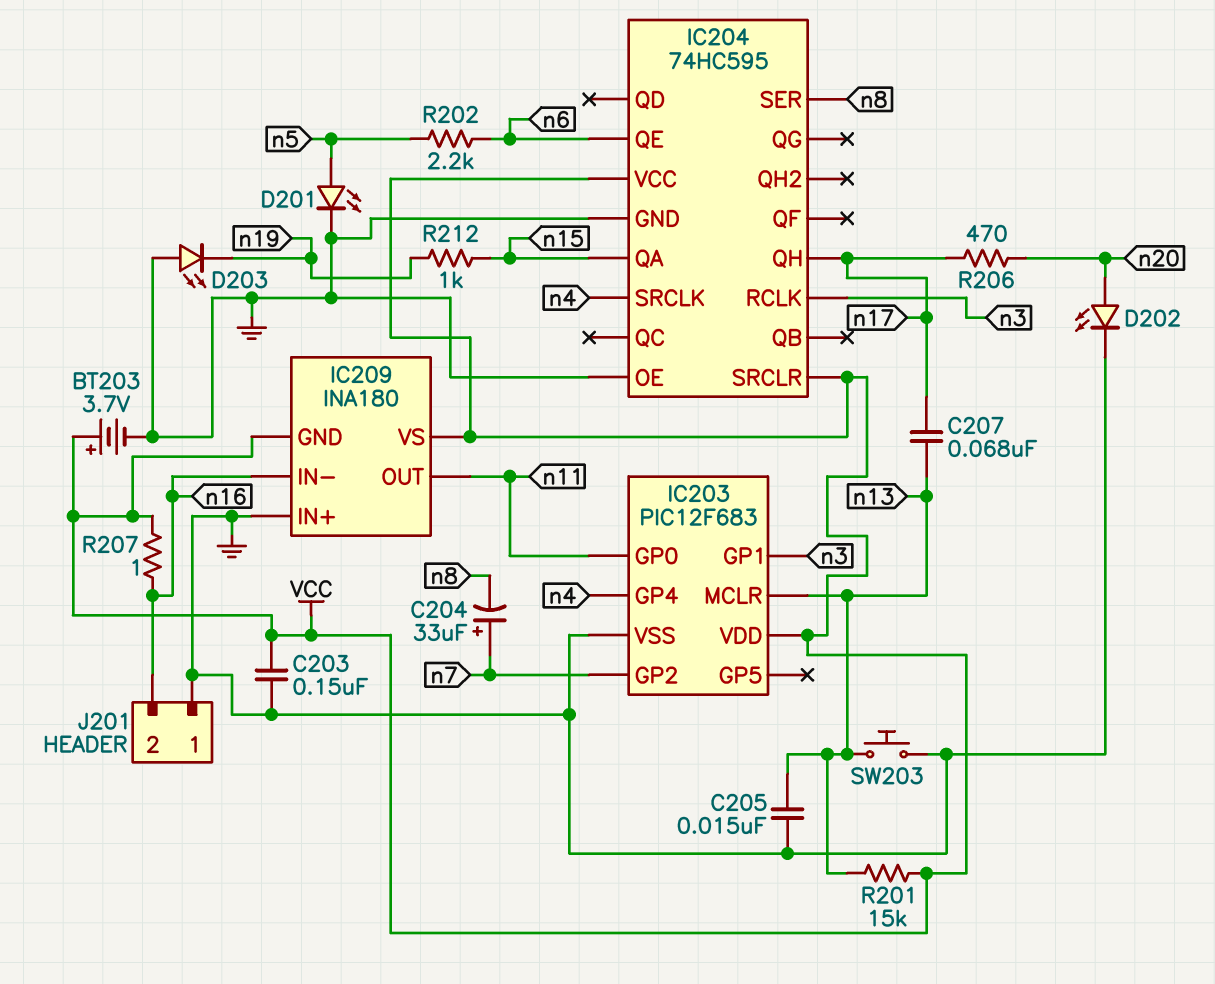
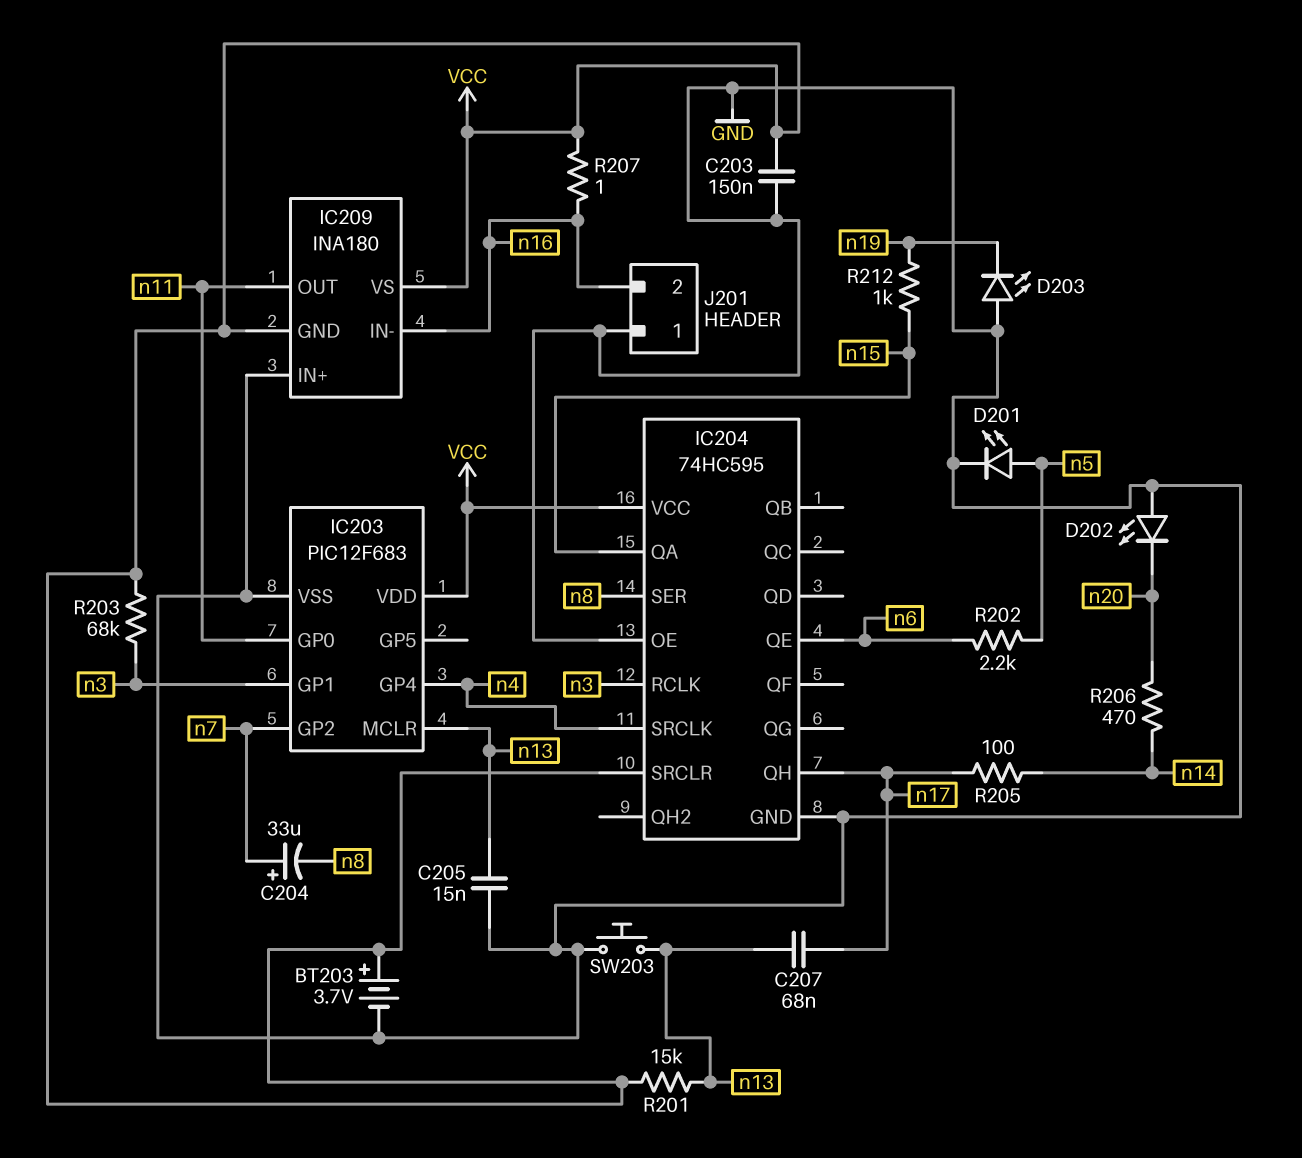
D202: LED (A n20, K GND) -> LED (A GND, K n20)
R203: none -> 68k (VCC, n3)
R205: none -> 100 (n14, n17)
R206: 470 (n17, n20) -> 470 (n14, n20)

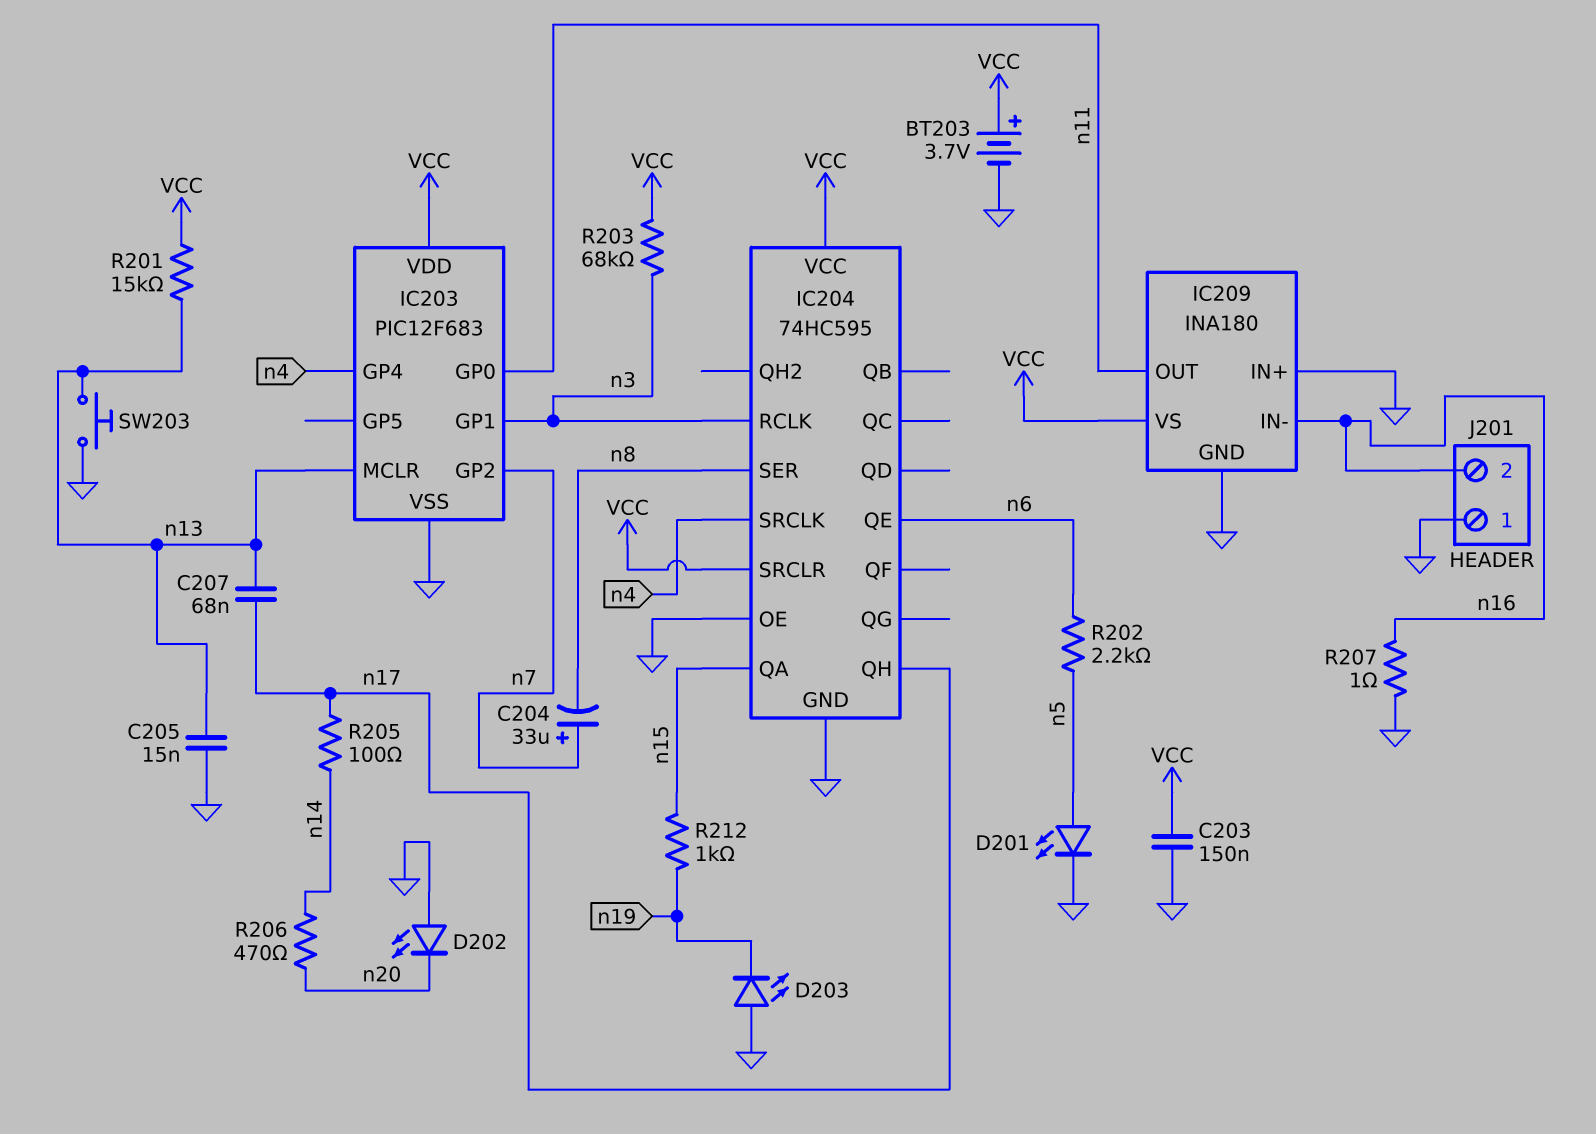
IC209 pin GND: VCC -> GND
R207: 1 (VCC, n16) -> 1 (GND, n16)

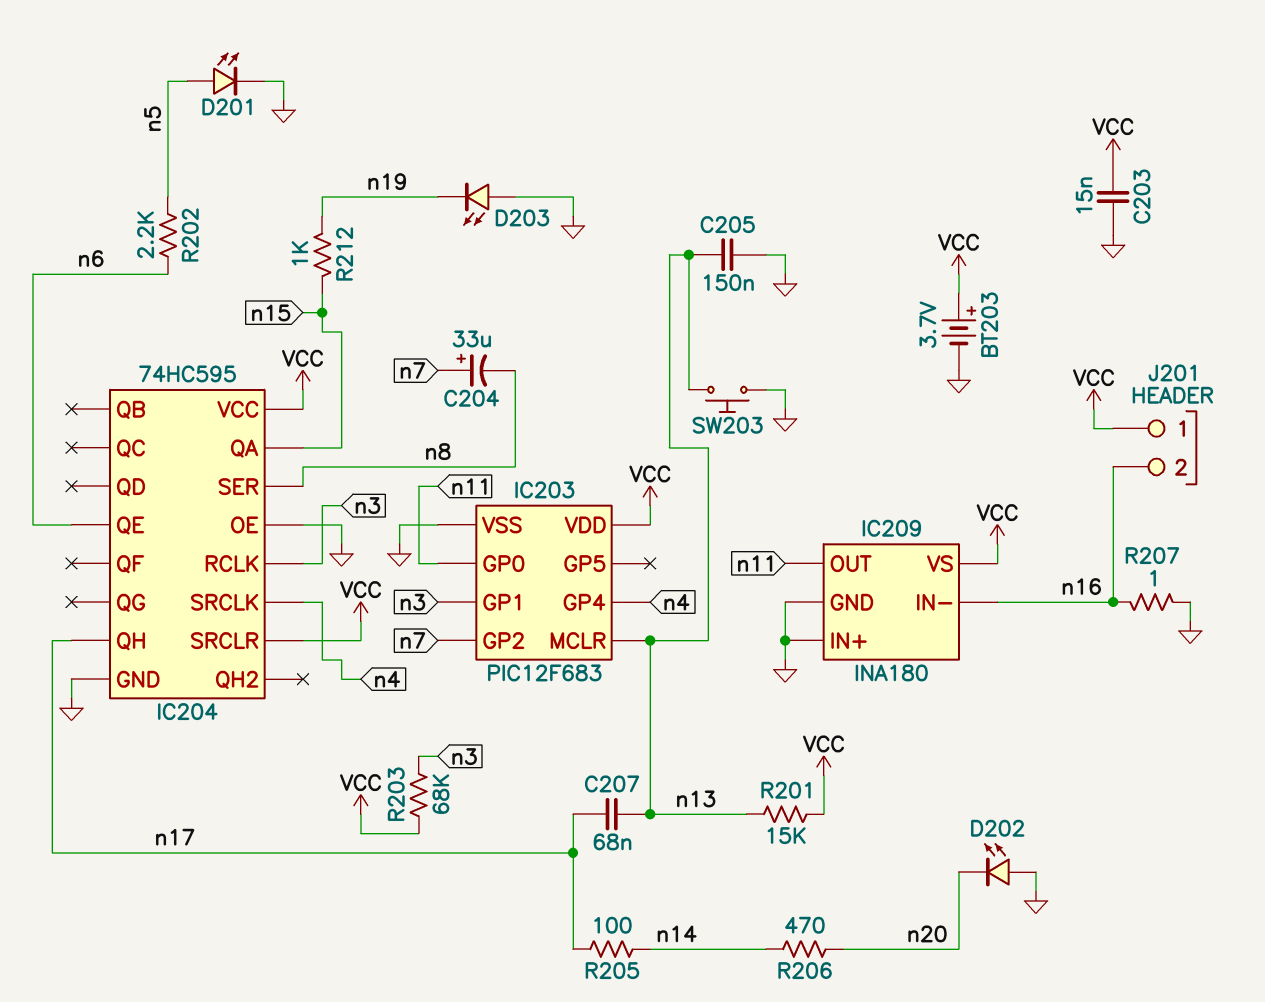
C203: 150nF (GND, VCC) -> 15nF (GND, VCC)
C205: 15nF (GND, n13) -> 150nF (GND, n13)
J201 pin 1: GND -> VCC

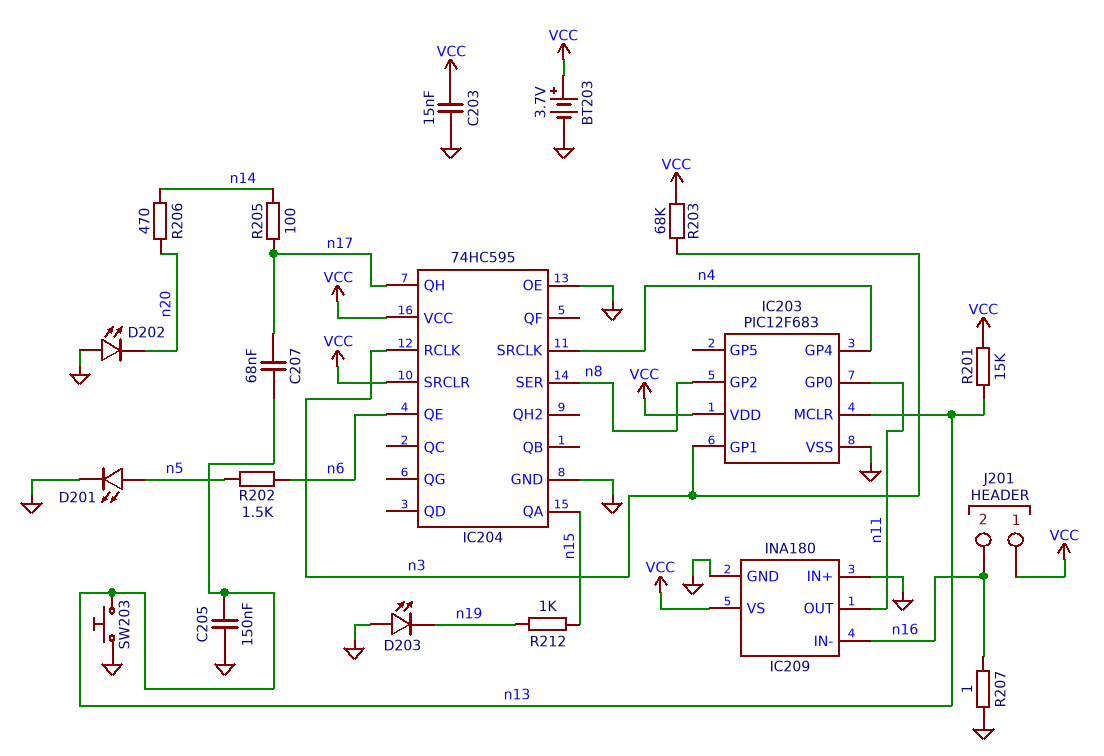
C204: 33uF (plus n7, minus n8) -> none
IC203 pin GP2: n7 -> n8
R202: 2.2k (n5, n6) -> 1.5k (n5, n6)

